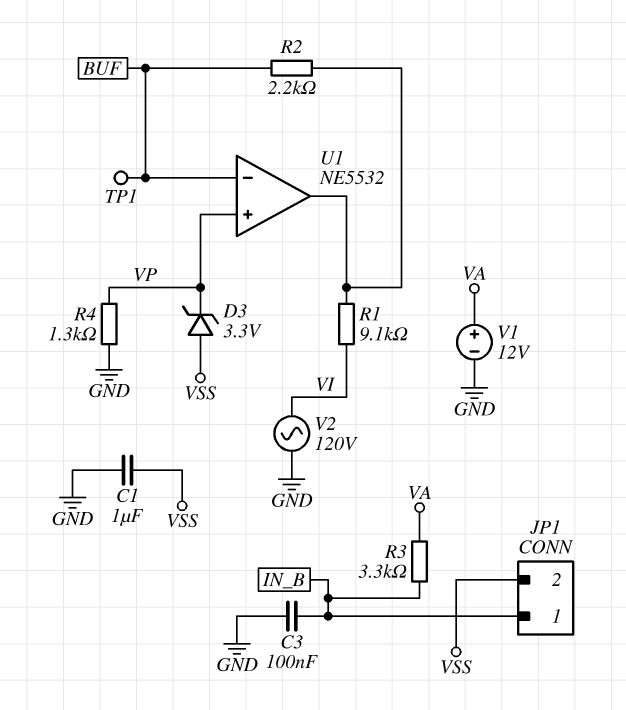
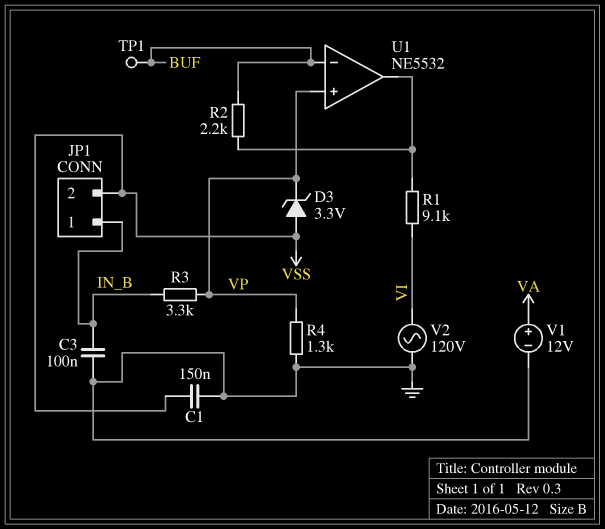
C1: 1uF (GND, VSS) -> 150nF (GND, VSS)
R3: 3.3k (IN_B, VA) -> 3.3k (IN_B, VP)

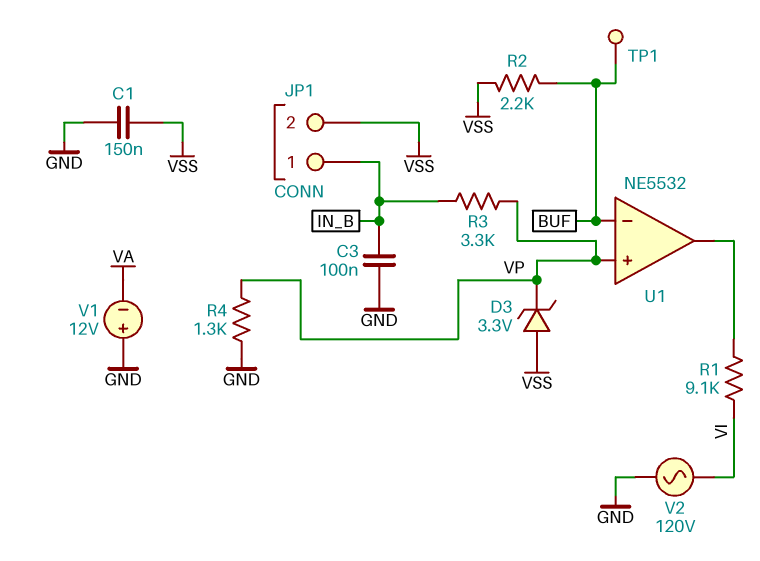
R2: 2.2k (BUF, U1/out) -> 2.2k (BUF, VSS)
V1: 12V (plus VA, minus GND) -> 12V (plus GND, minus VA)

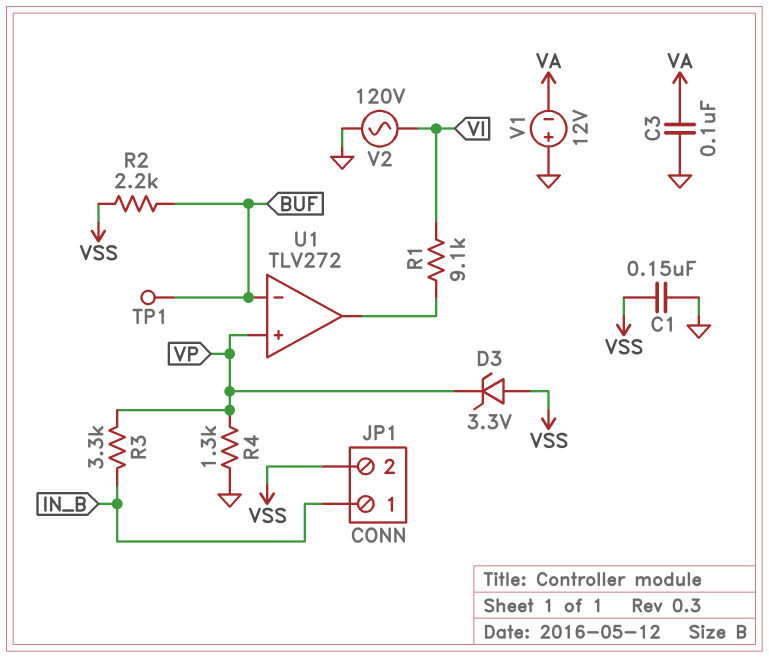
C3: 100nF (GND, IN_B) -> 100nF (GND, VA)
U1: NE5532 -> TLV272

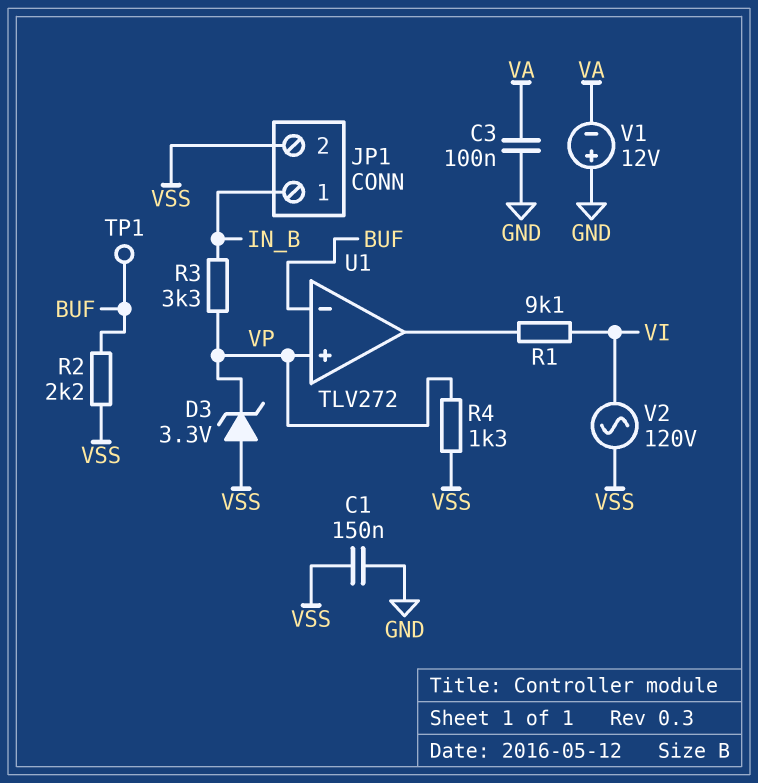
R4: 1.3k (GND, VP) -> 1.3k (VP, VSS)
V2: AC 120V (GND, VI) -> AC 120V (VI, VSS)

